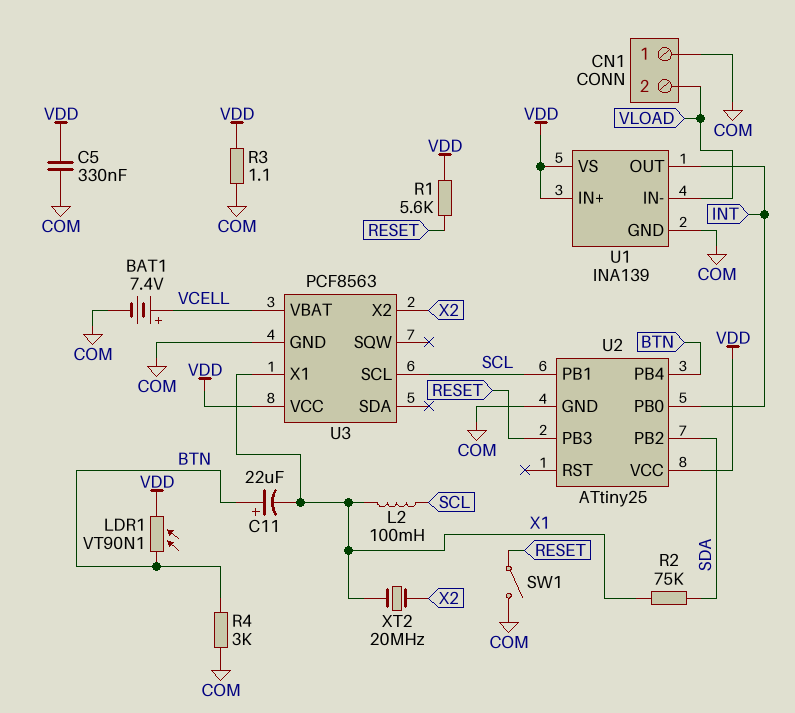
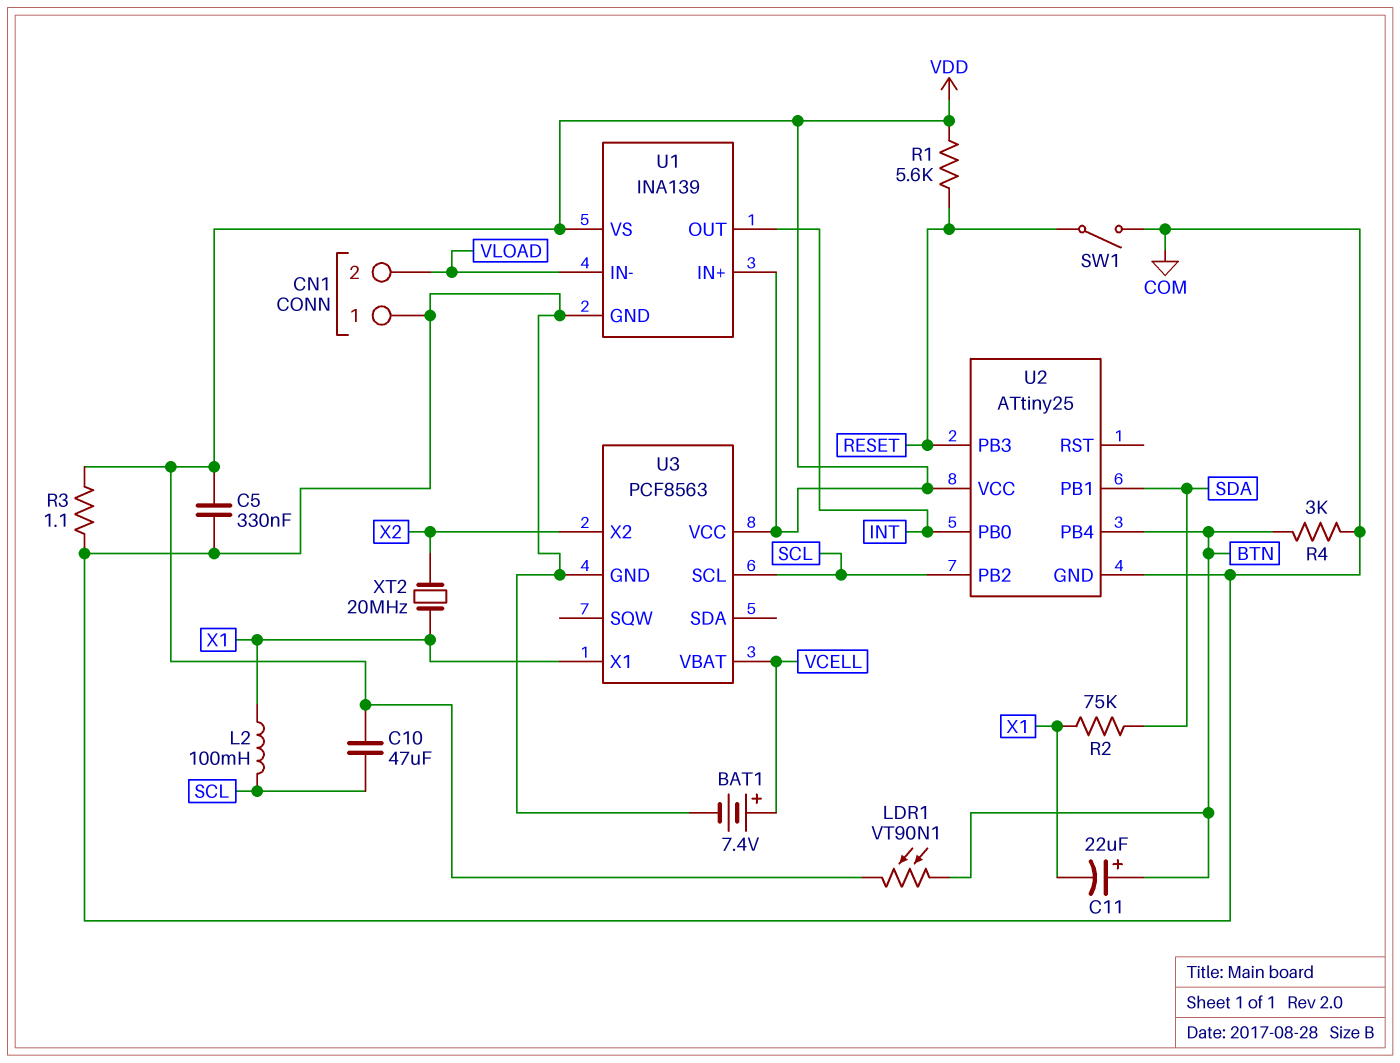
C10: none -> 47uF (SCL, VDD)
U2 pin PB1: SCL -> SDA
U2 pin PB2: SDA -> SCL

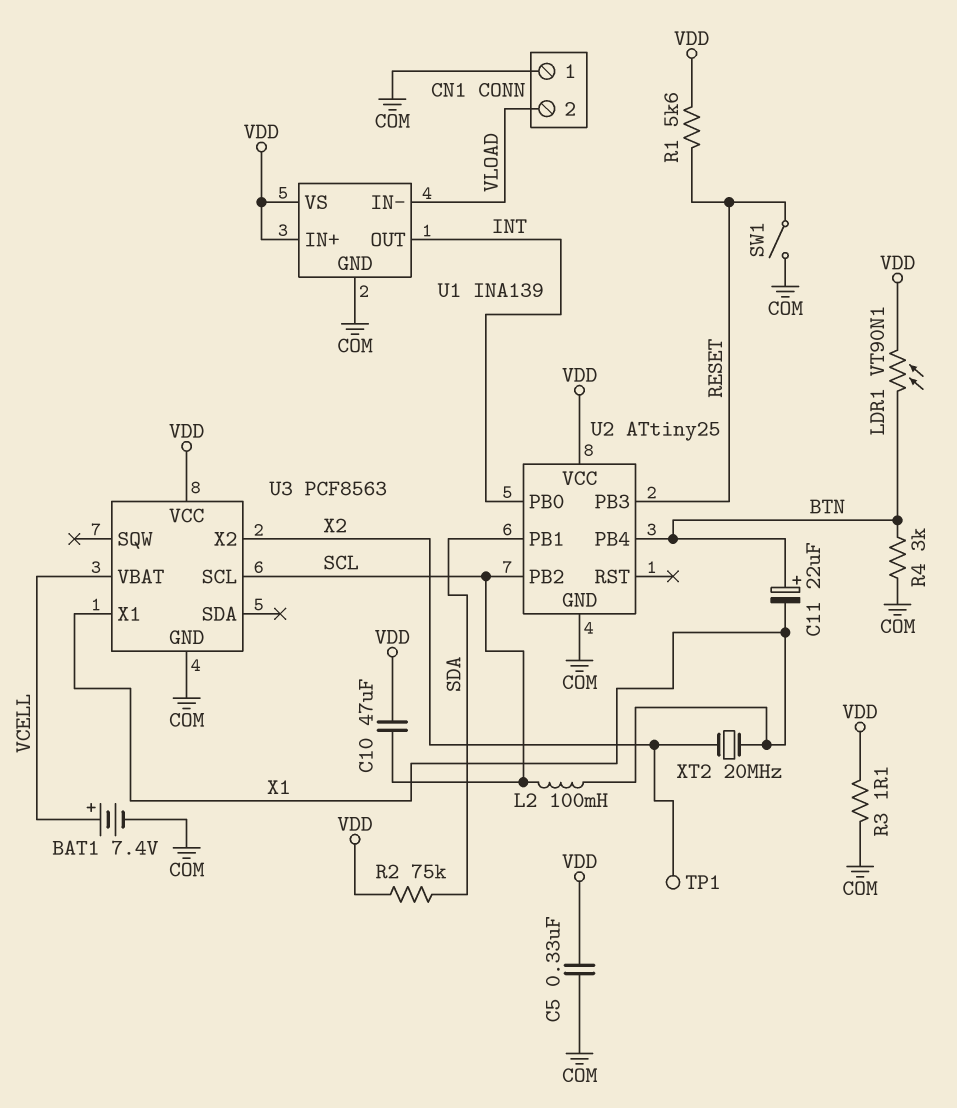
R2: 75k (SDA, X1) -> 75k (SDA, VDD)
TP1: none -> test point (X2)

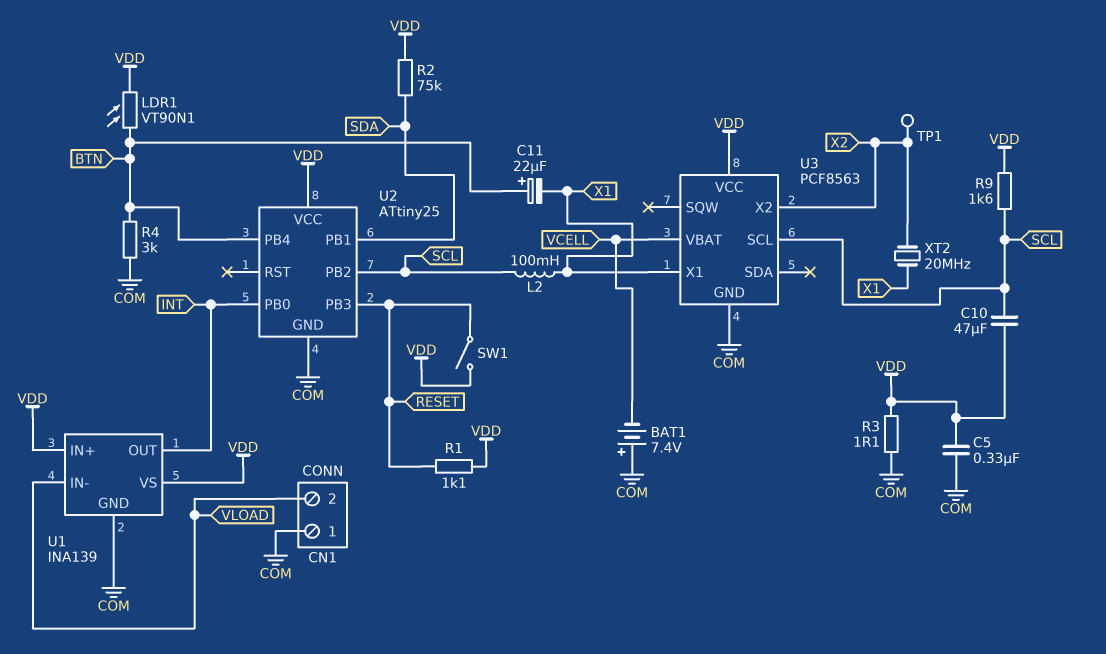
BAT1: 7.4V (plus VCELL, minus COM) -> 7.4V (plus COM, minus VCELL)
R1: 5.6k (RESET, VDD) -> 1.1k (RESET, VDD)
R9: none -> 1.6k (SCL, VDD)
SW1: switch (COM, RESET) -> switch (RESET, VDD)

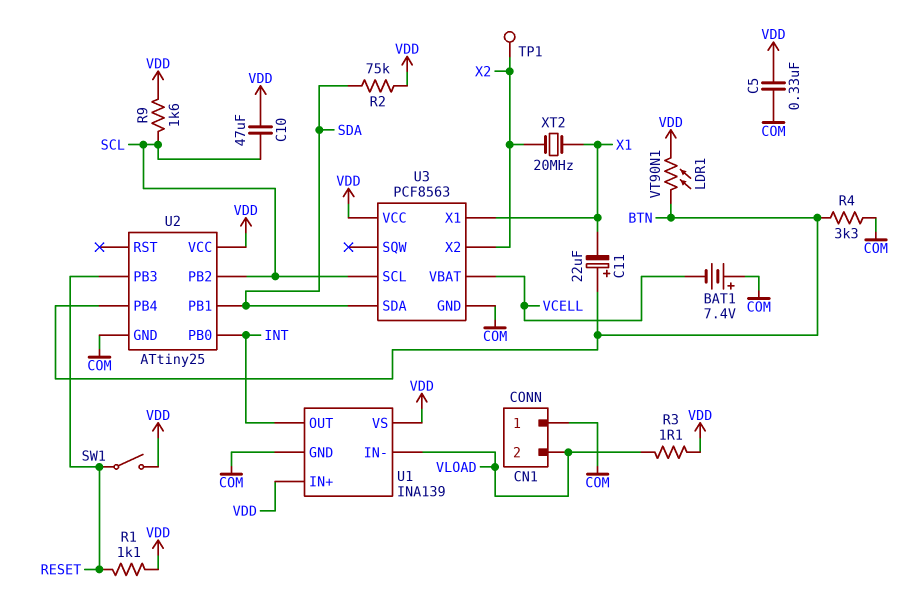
L2: 100mH (SCL, X1) -> none
R3: 1.1 (COM, VDD) -> 1.1 (VDD, VLOAD)
R4: 3k (BTN, COM) -> 3.3k (BTN, COM)
U3 pin SDA: none -> SDA

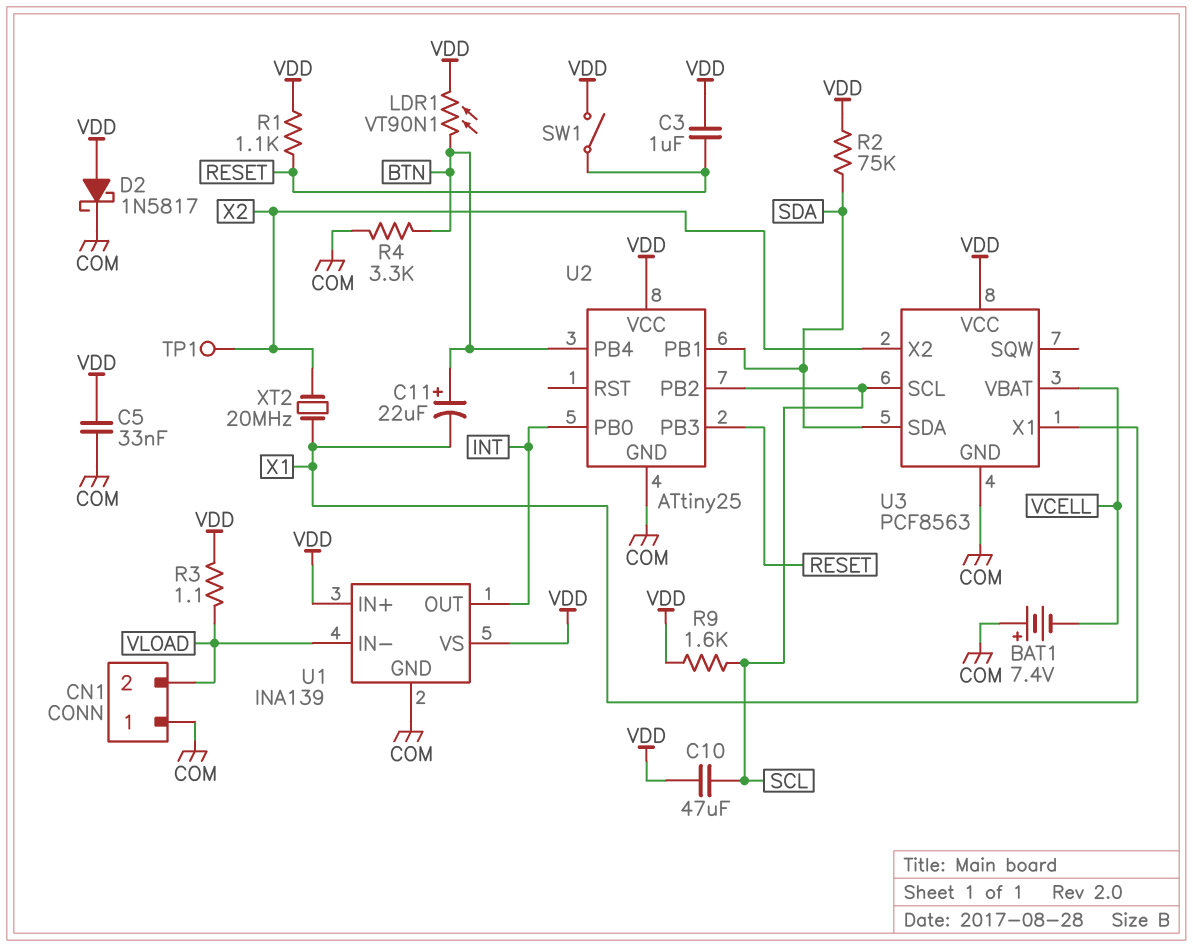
C3: none -> 1uF (RESET, VDD)
C5: 330nF (COM, VDD) -> 33nF (COM, VDD)
D2: none -> schottky 1N5817 (A VDD, K COM)

